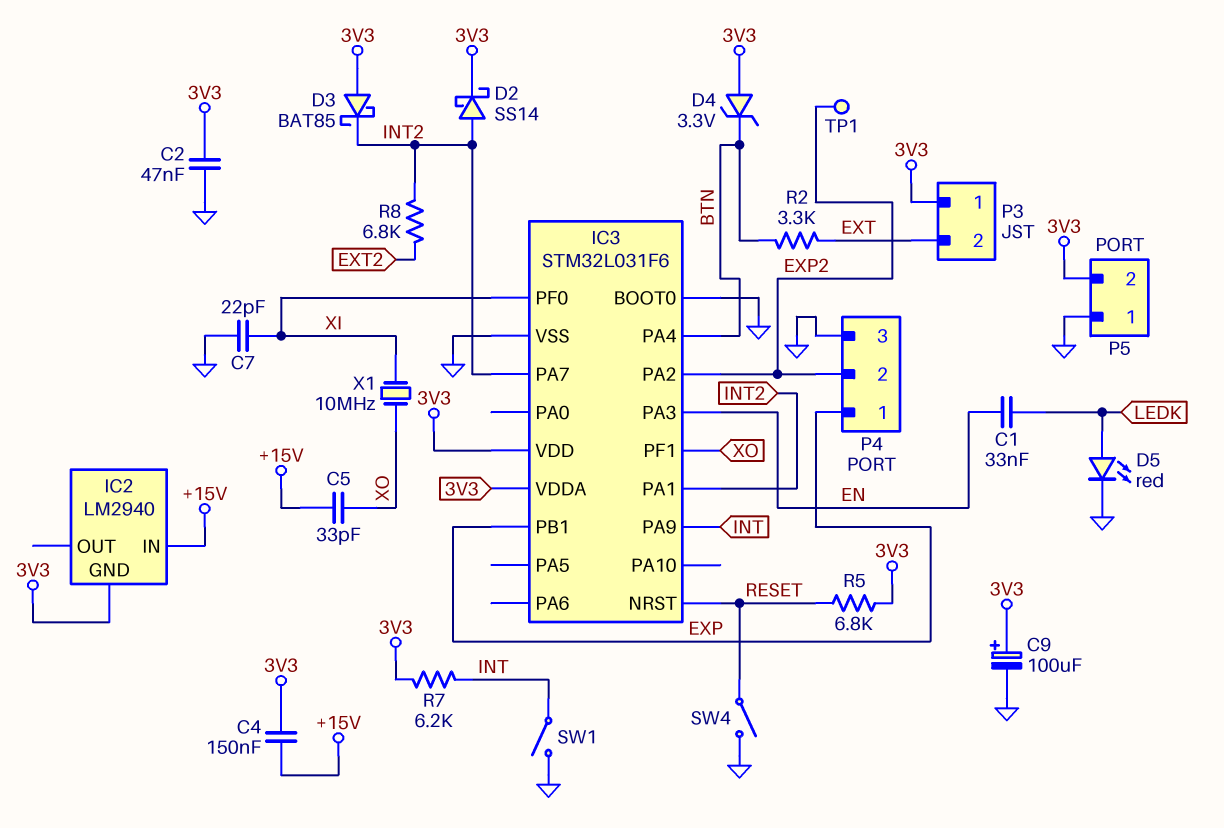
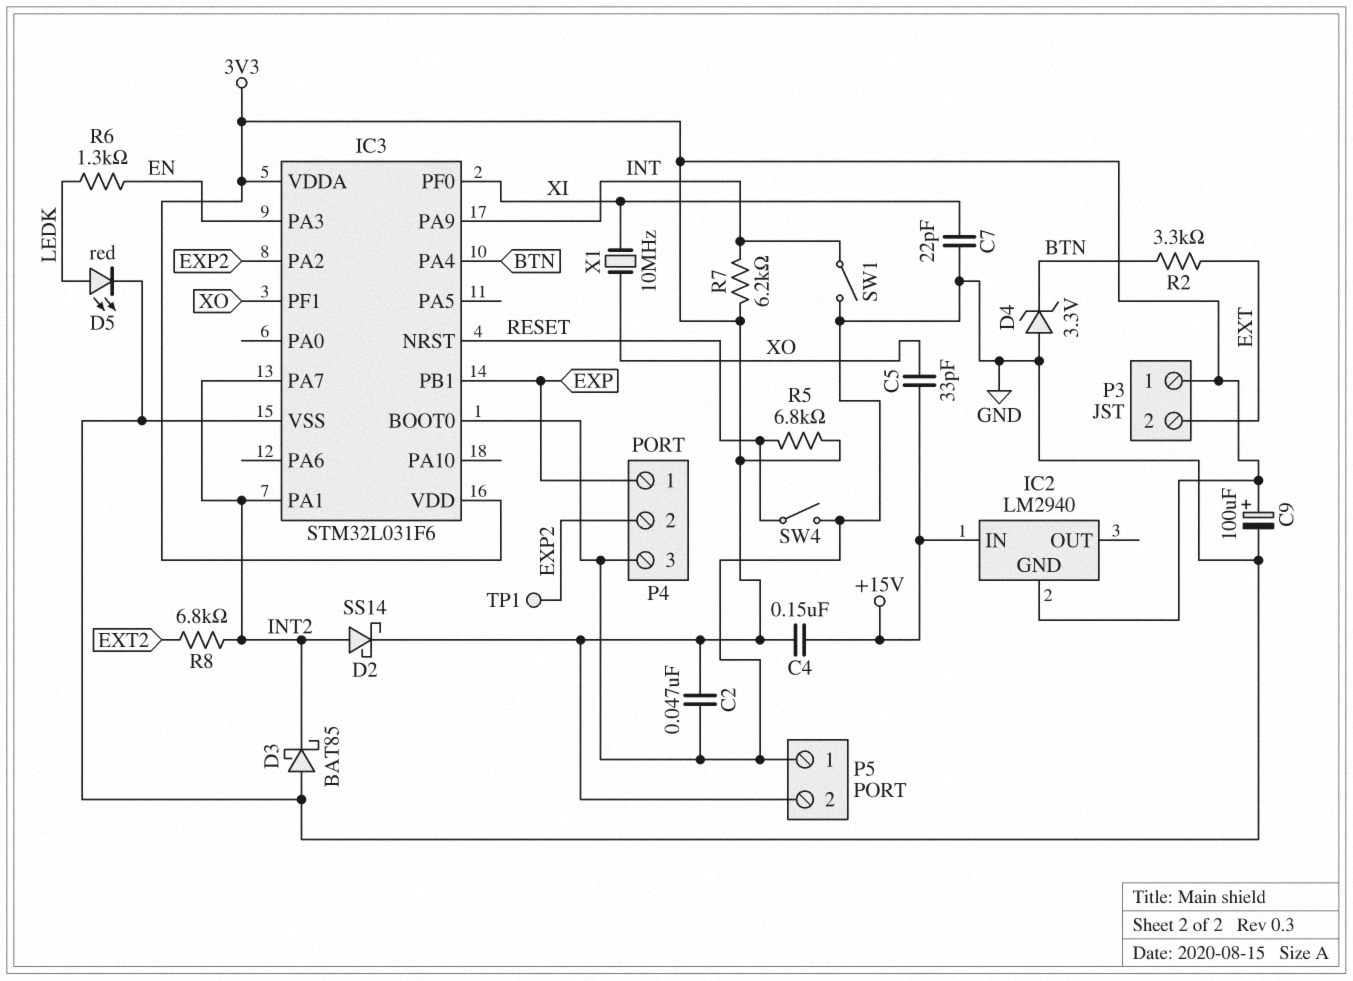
C1: 33nF (EN, LEDK) -> none
D3: schottky BAT85 (A 3V3, K INT2) -> schottky BAT85 (A GND, K INT2)
D4: zener 3.3V (A 3V3, K BTN) -> zener 3.3V (A GND, K BTN)
R6: none -> 1.3k (EN, LEDK)

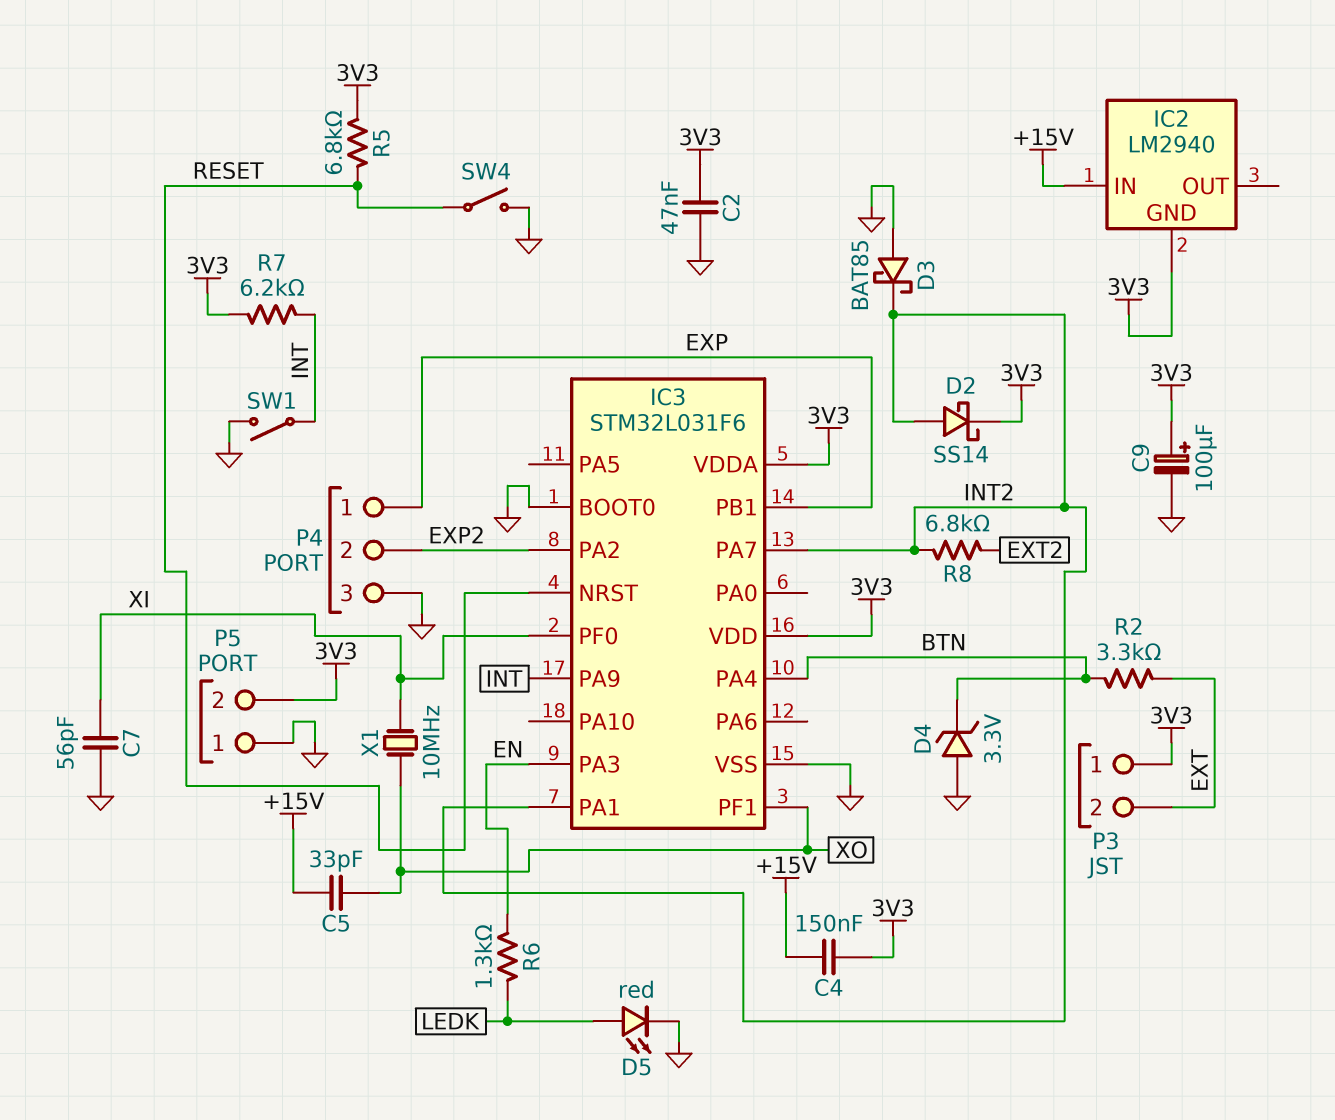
C7: 22pF (GND, XI) -> 56pF (GND, XI)
TP1: test point (EXP2) -> none

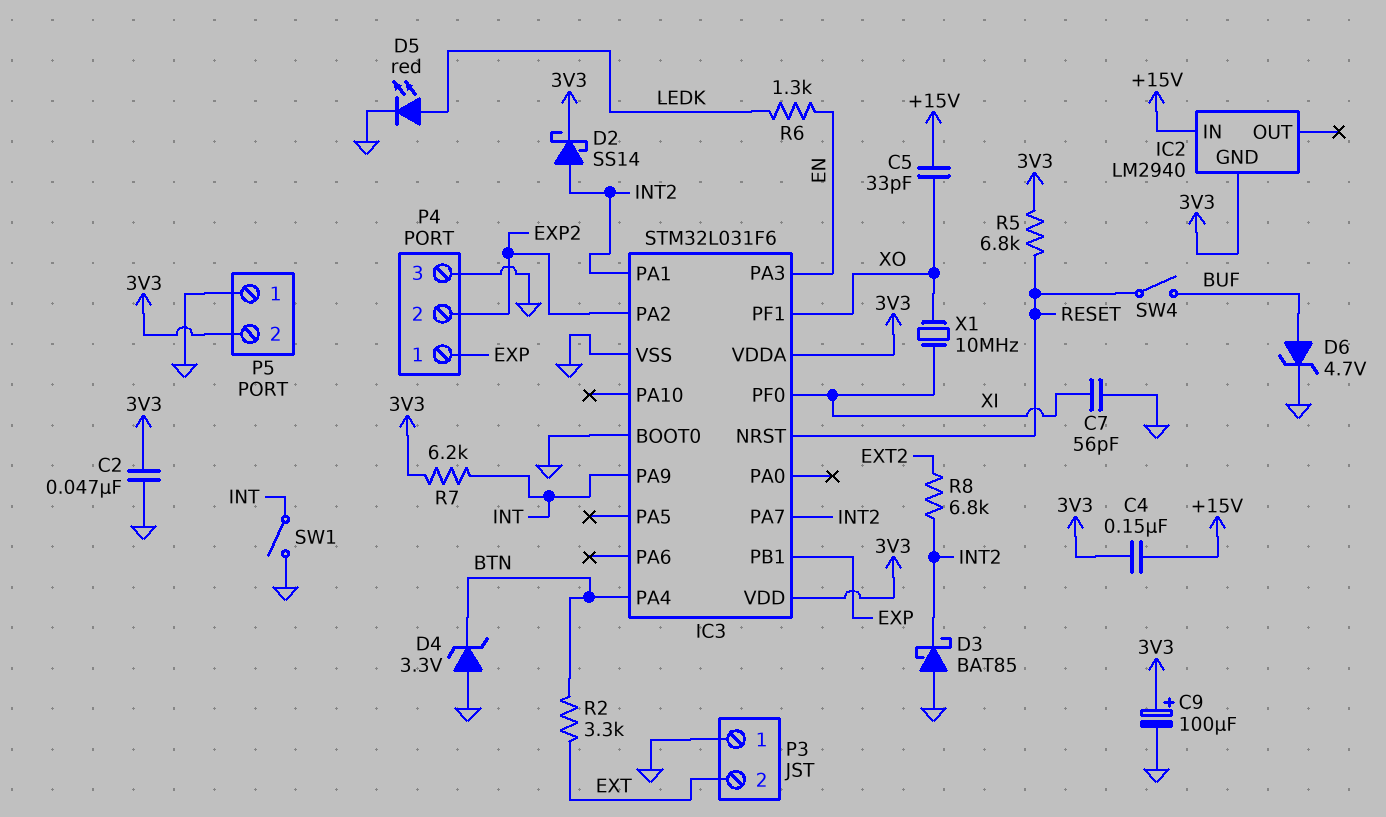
D6: none -> zener 4.7V (A BUF, K GND)
P3 pin 1: 3V3 -> GND
SW4: switch (GND, RESET) -> switch (BUF, RESET)

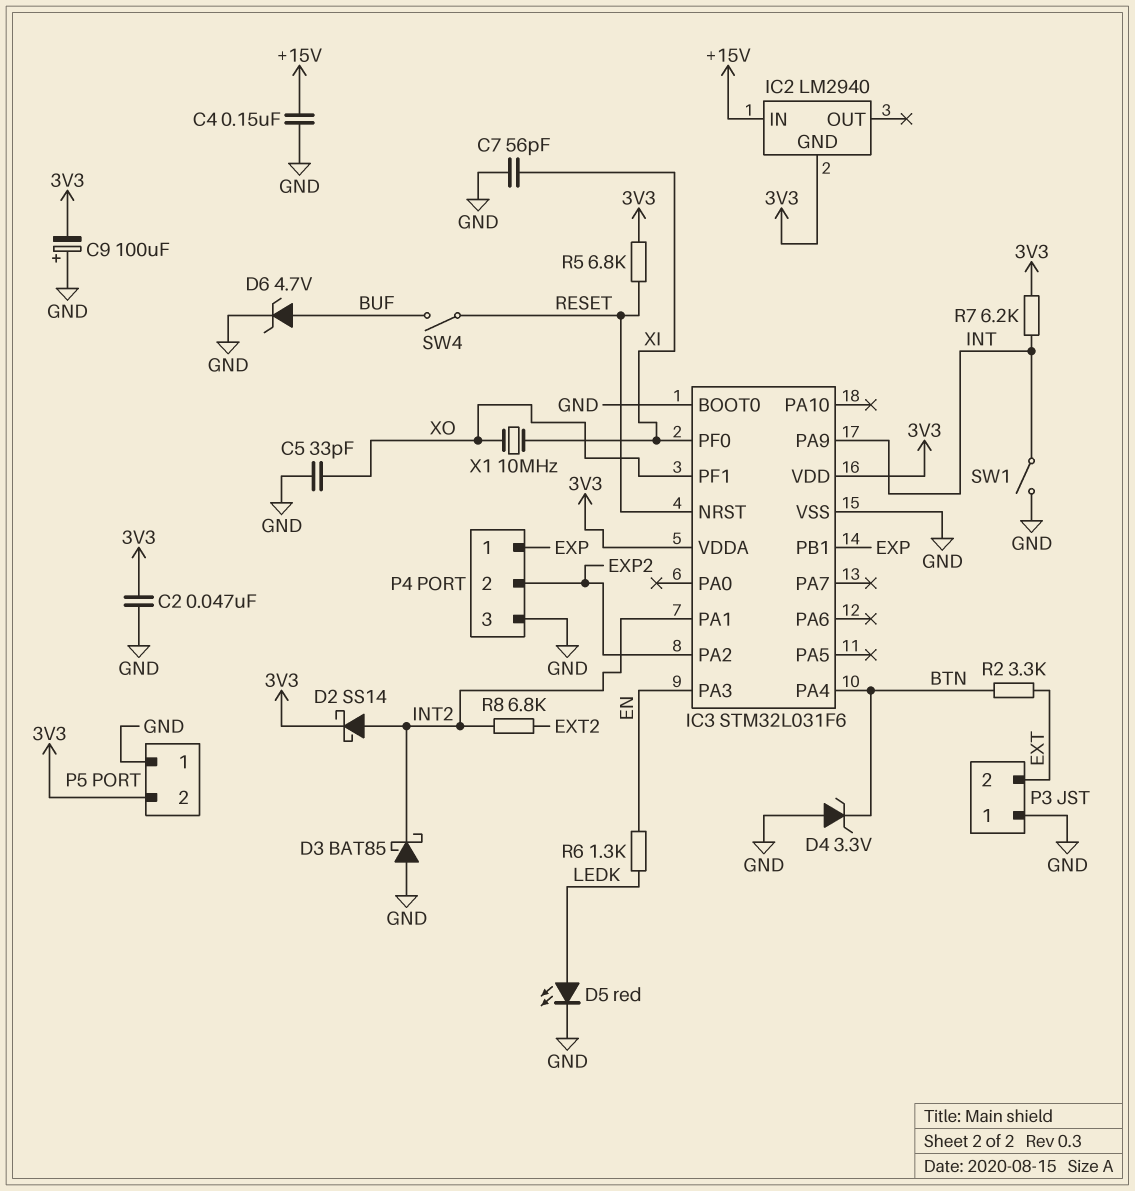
C4: 150nF (+15V, 3V3) -> 150nF (+15V, GND)
C5: 33pF (+15V, XO) -> 33pF (GND, XO)
C9: 100uF (plus 3V3, minus GND) -> 100uF (plus GND, minus 3V3)
IC3 pin PA7: INT2 -> none

